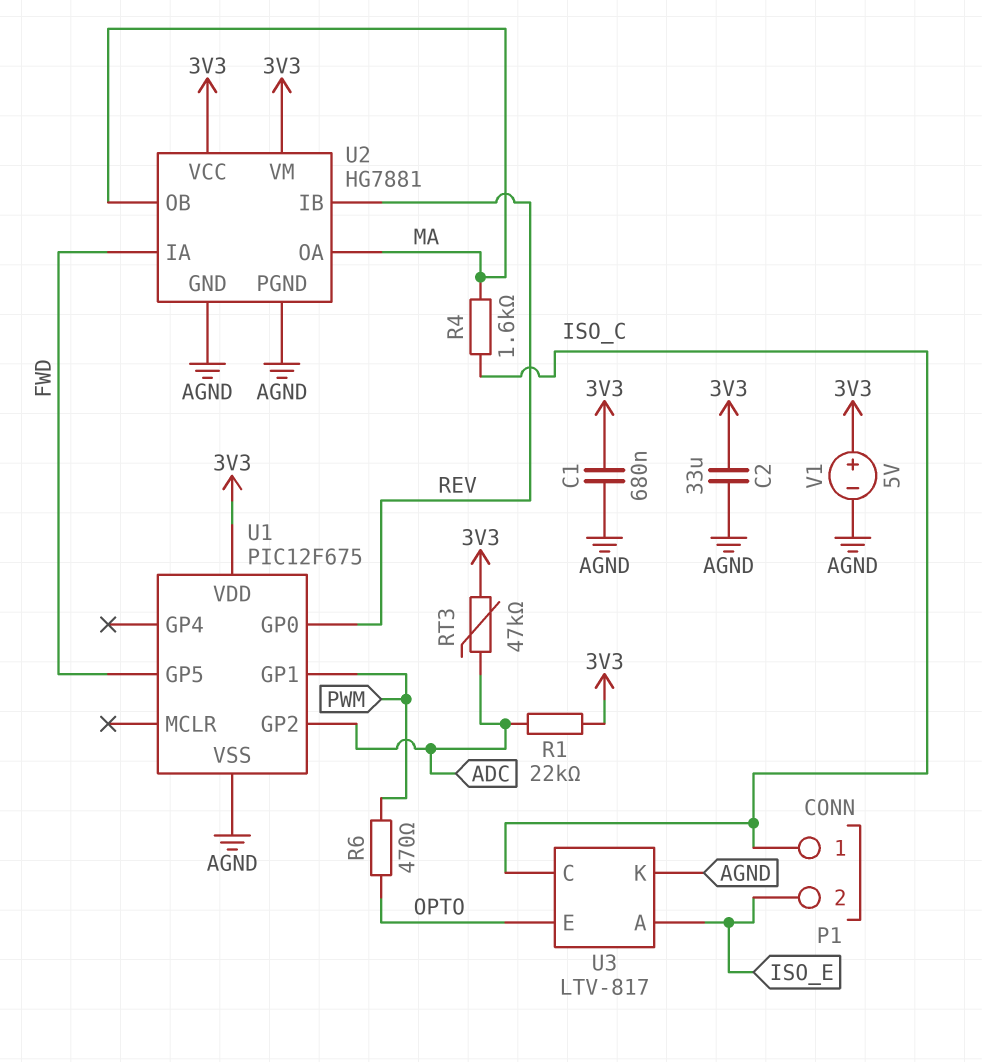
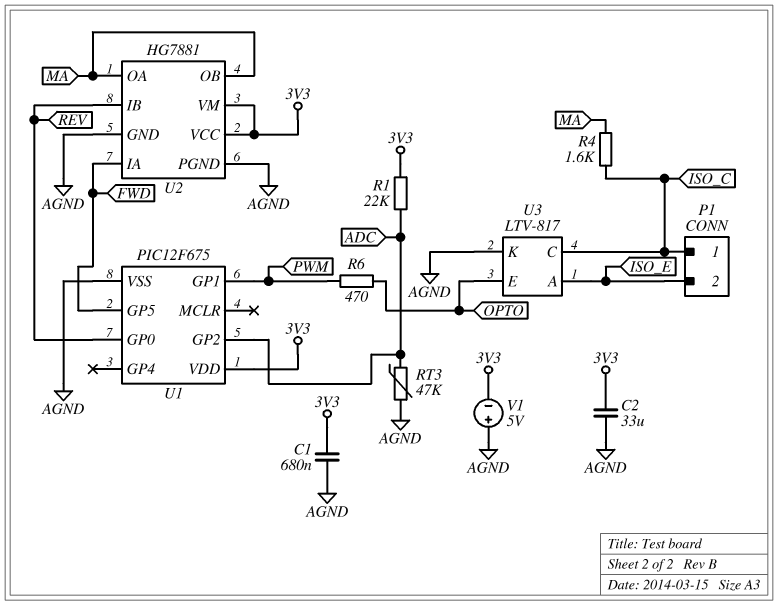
RT3: 47k (3V3, ADC) -> 47k (ADC, AGND)
V1: 5V (plus 3V3, minus AGND) -> 5V (plus AGND, minus 3V3)

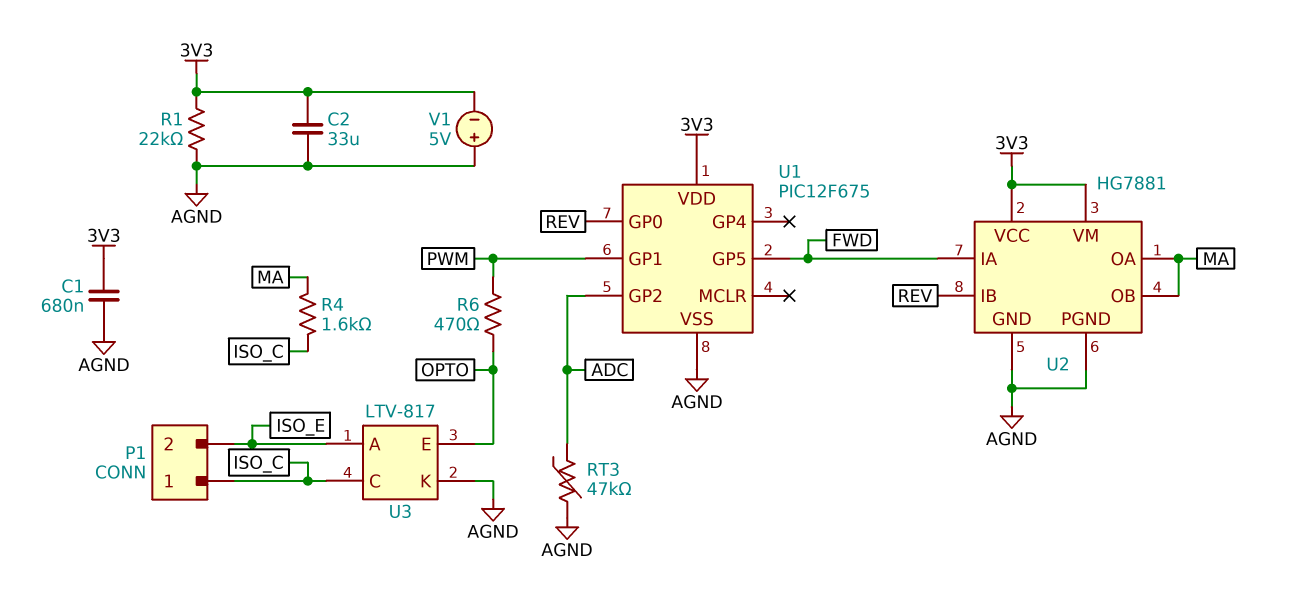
R1: 22k (3V3, ADC) -> 22k (3V3, AGND)

